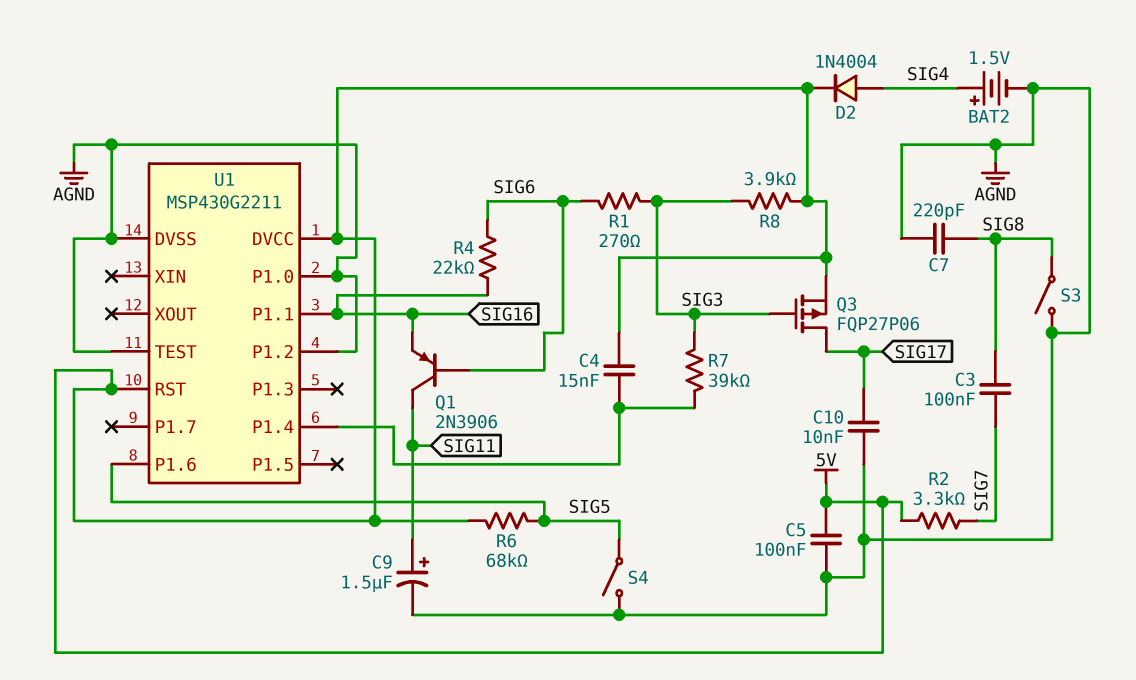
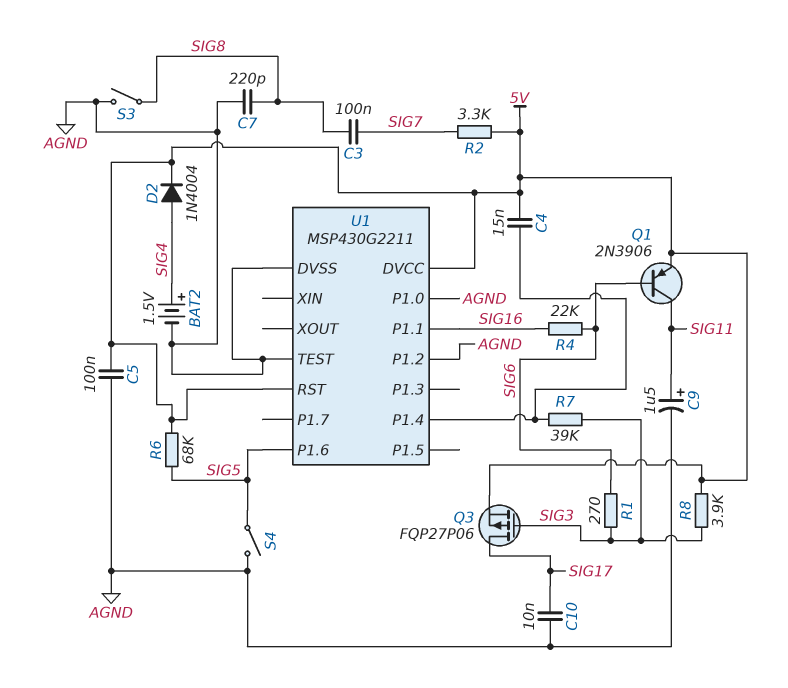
Q1: PNP 2N3906 (B SIG6, C SIG11, E SIG16) -> PNP 2N3906 (B SIG6, C SIG11, E 5V)

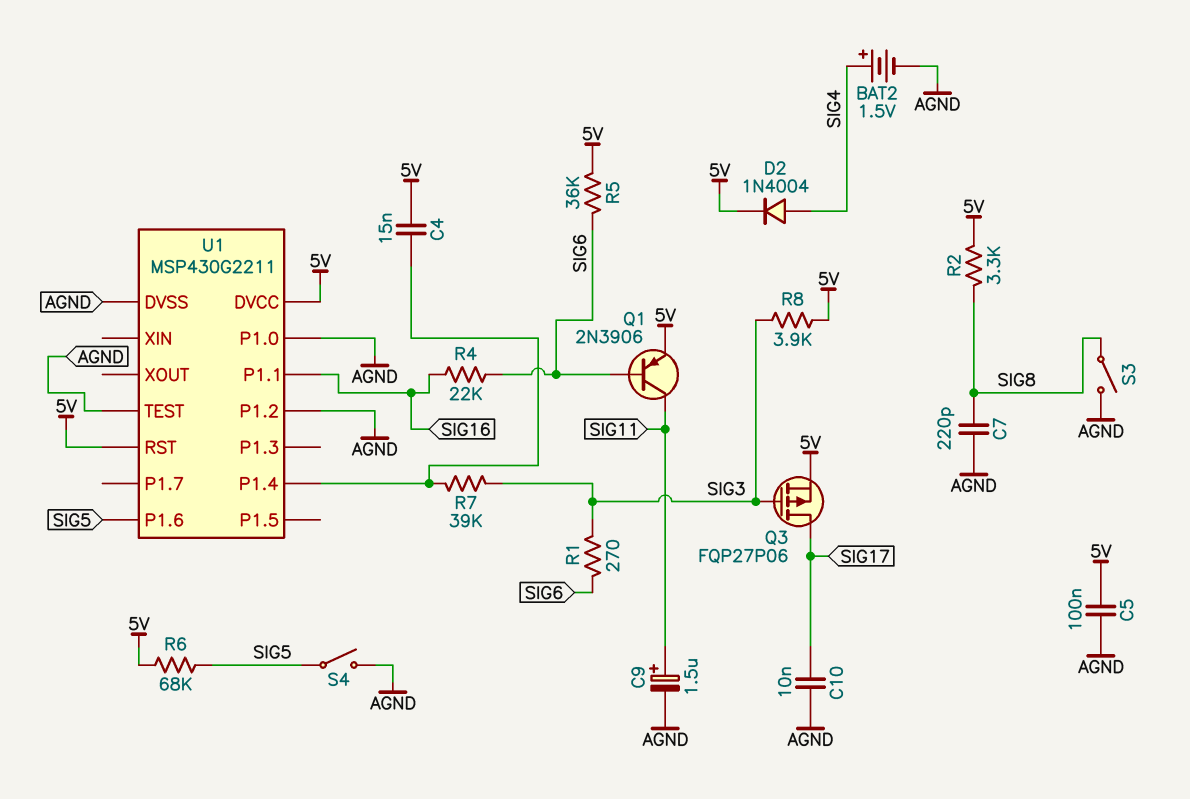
C3: 100nF (SIG7, SIG8) -> none
R2: 3.3k (5V, SIG7) -> 3.3k (5V, SIG8)
R5: none -> 36k (5V, SIG6)

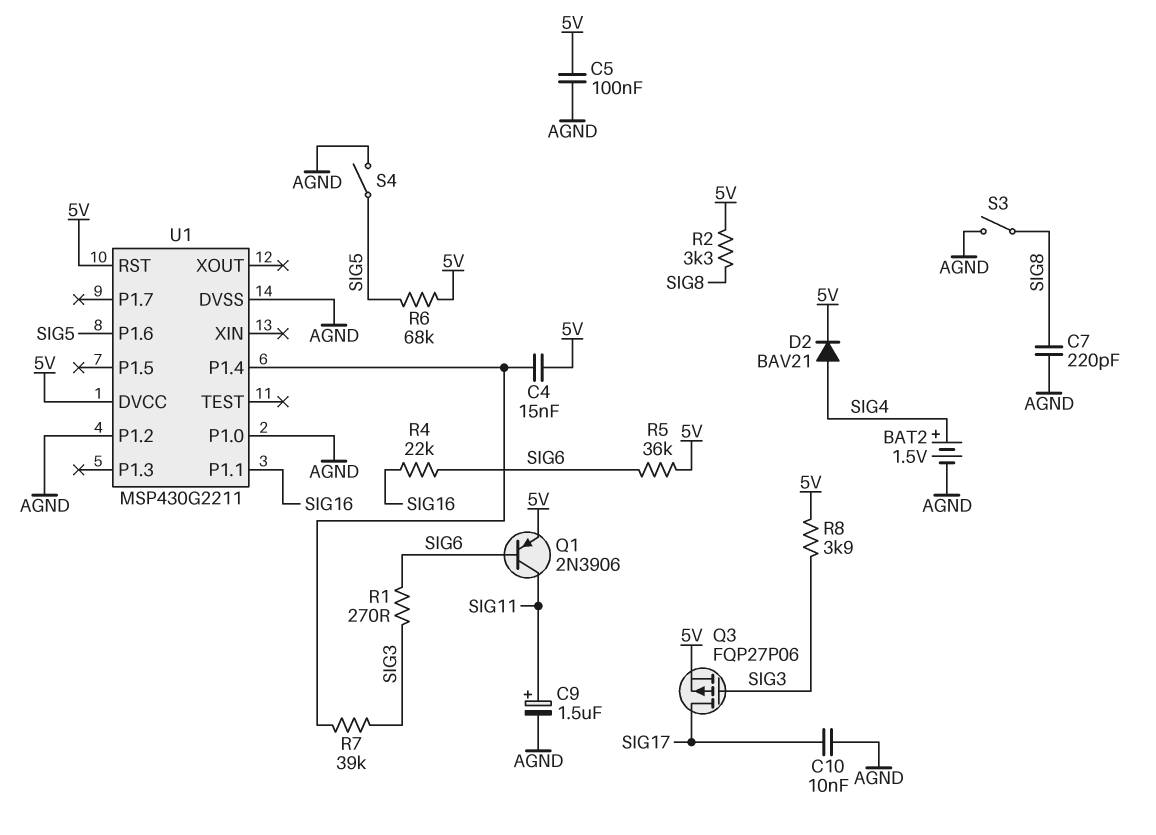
D2: diode 1N4004 (A SIG4, K 5V) -> diode BAV21 (A SIG4, K 5V)
U1 pin TEST: AGND -> none

